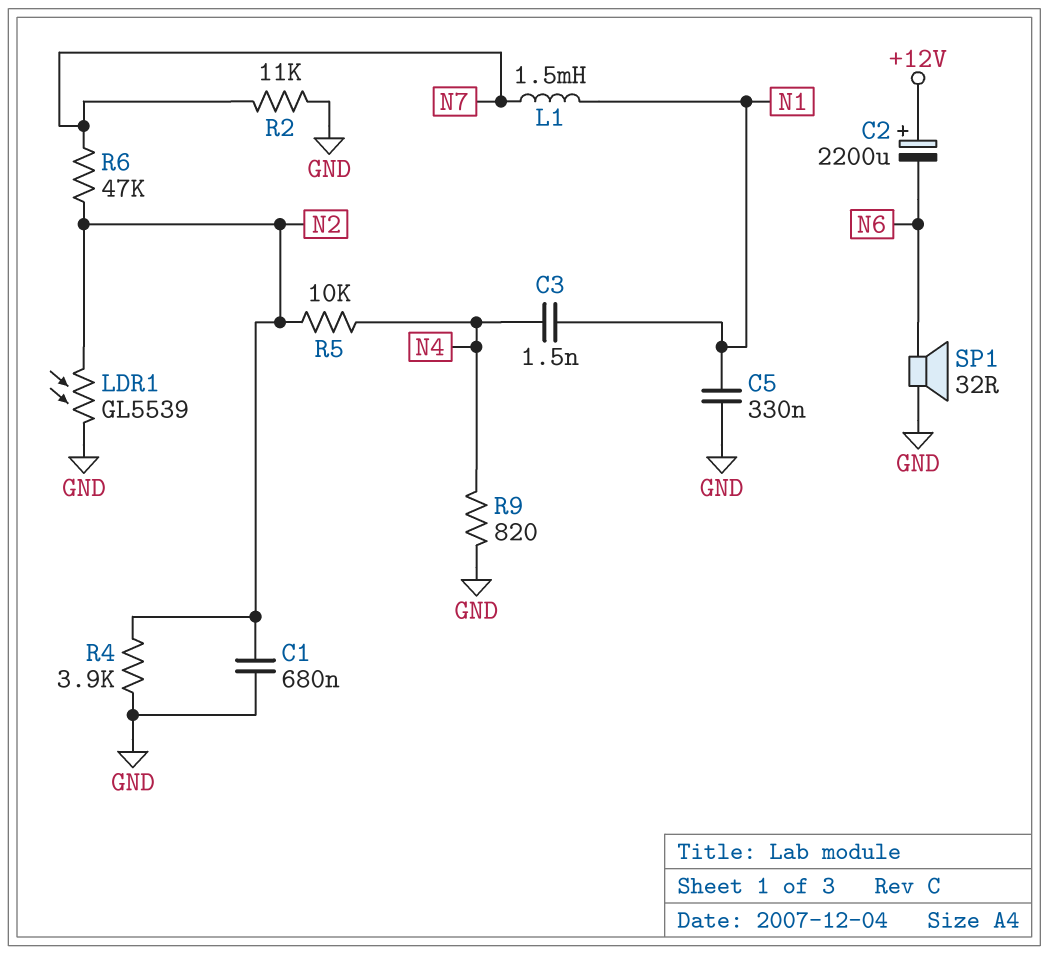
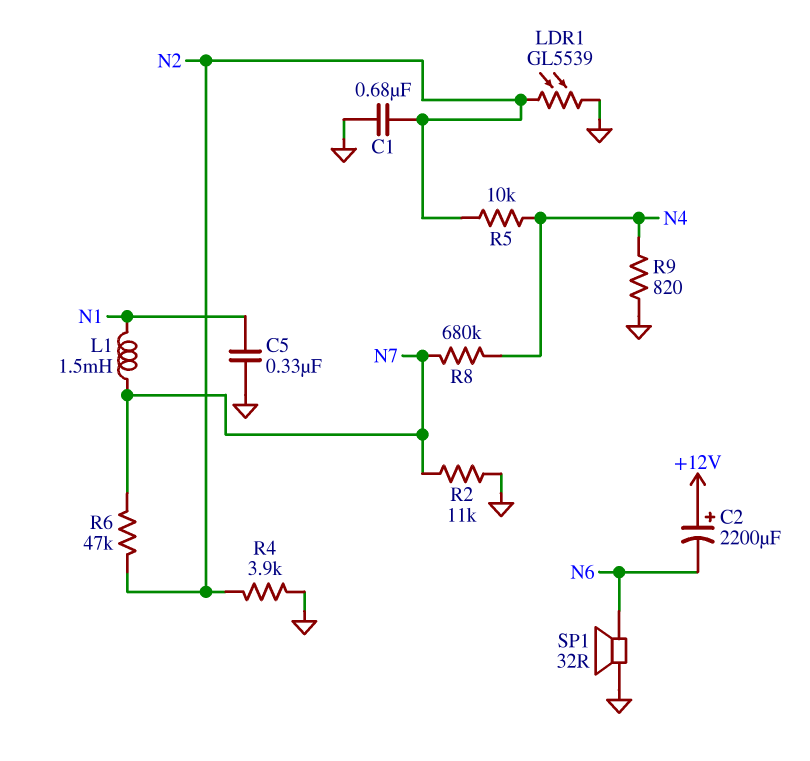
C3: 1.5nF (N1, N4) -> none
R8: none -> 680k (N4, N7)

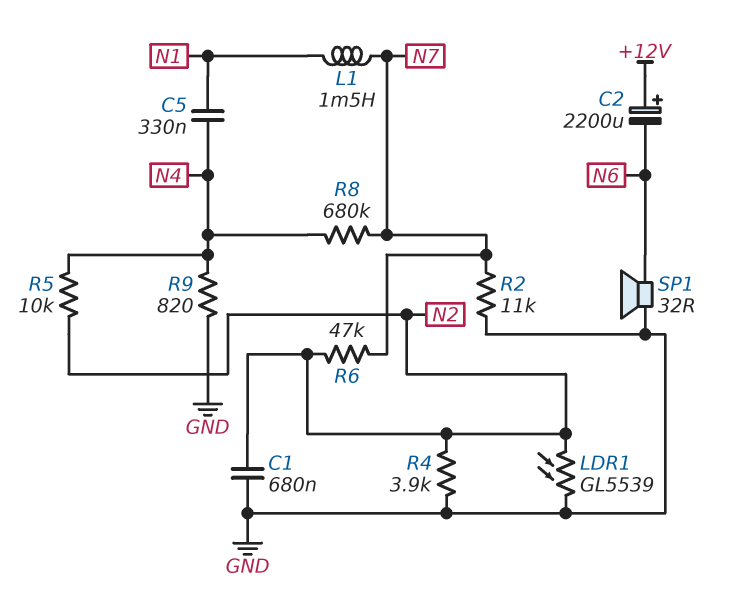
C5: 330nF (GND, N1) -> 330nF (N1, N4)

